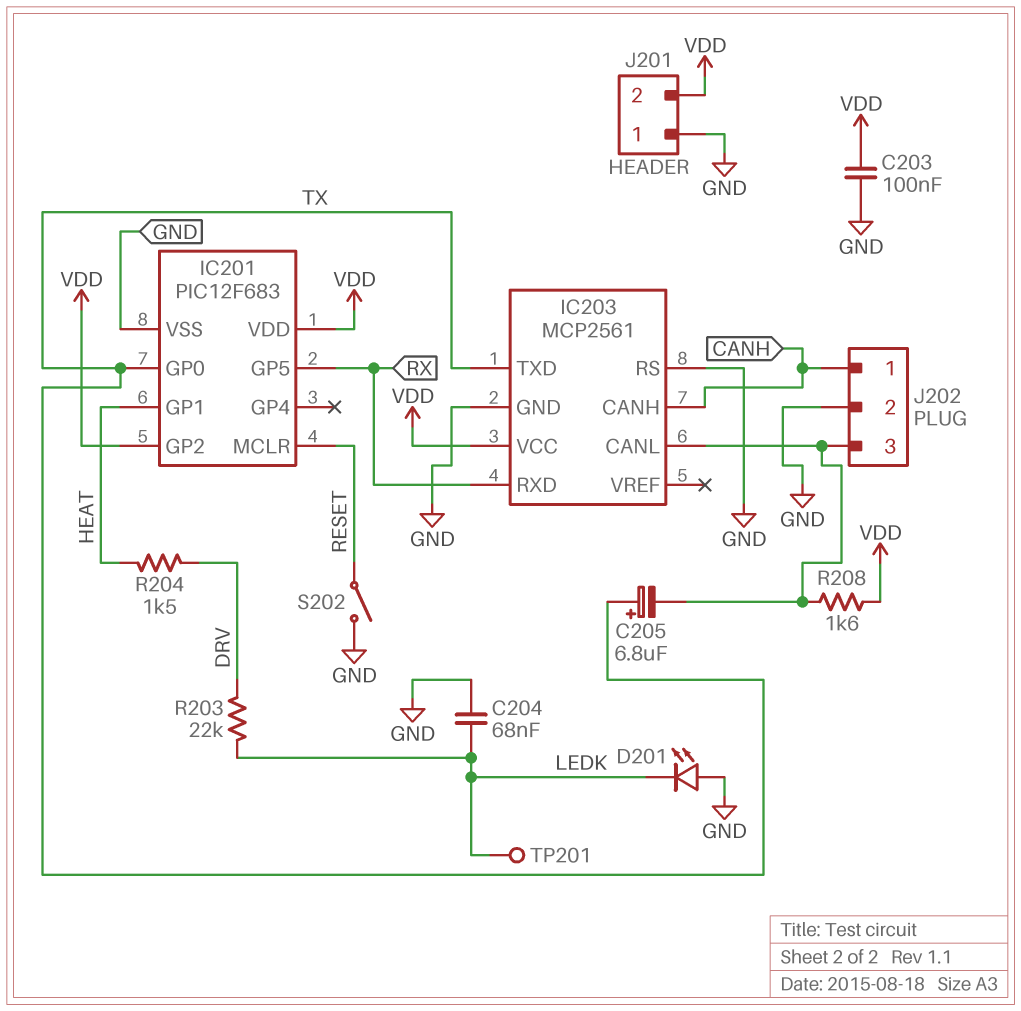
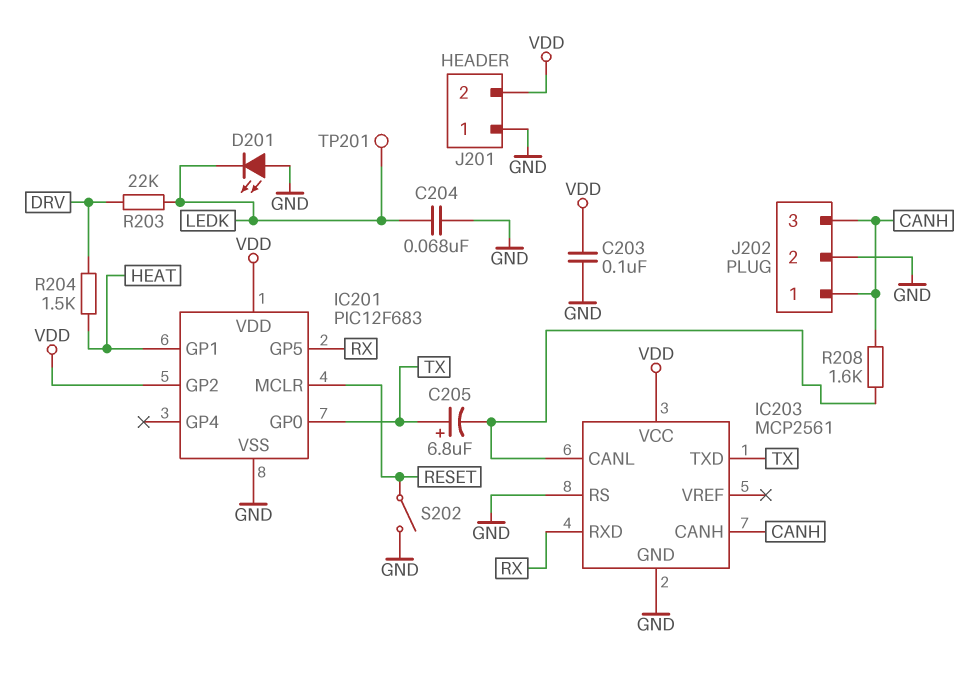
J202 pin 3: IC203/CANL -> CANH
R208: 1.6k (IC203/CANL, VDD) -> 1.6k (CANH, IC203/CANL)

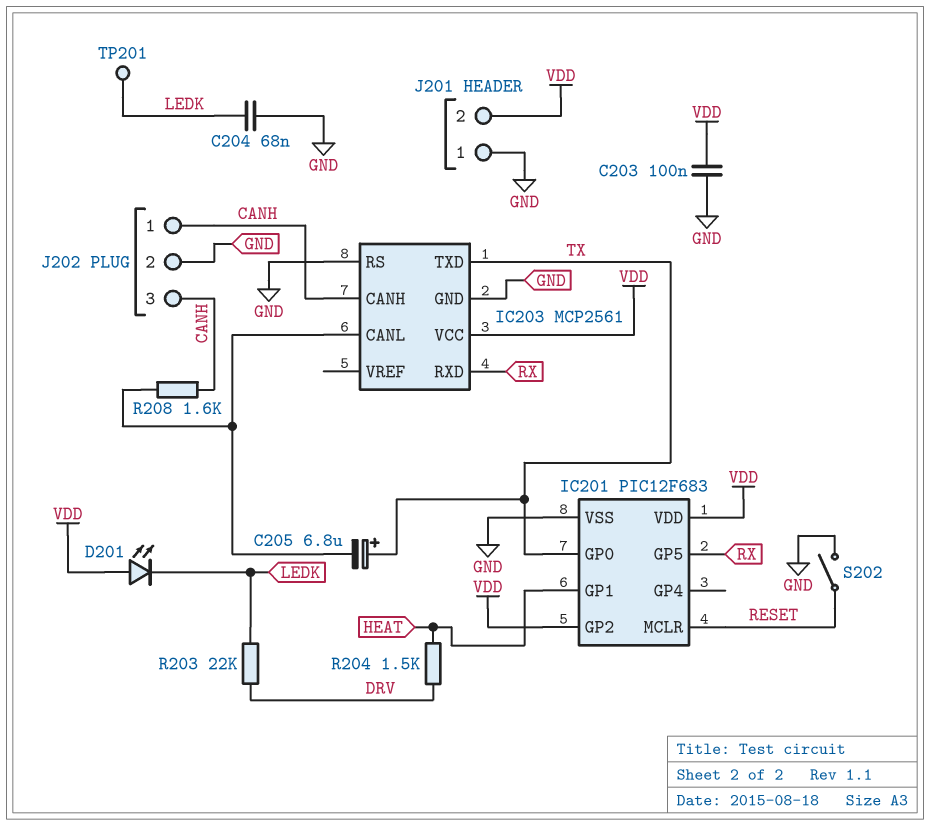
D201: LED (A GND, K LEDK) -> LED (A VDD, K LEDK)

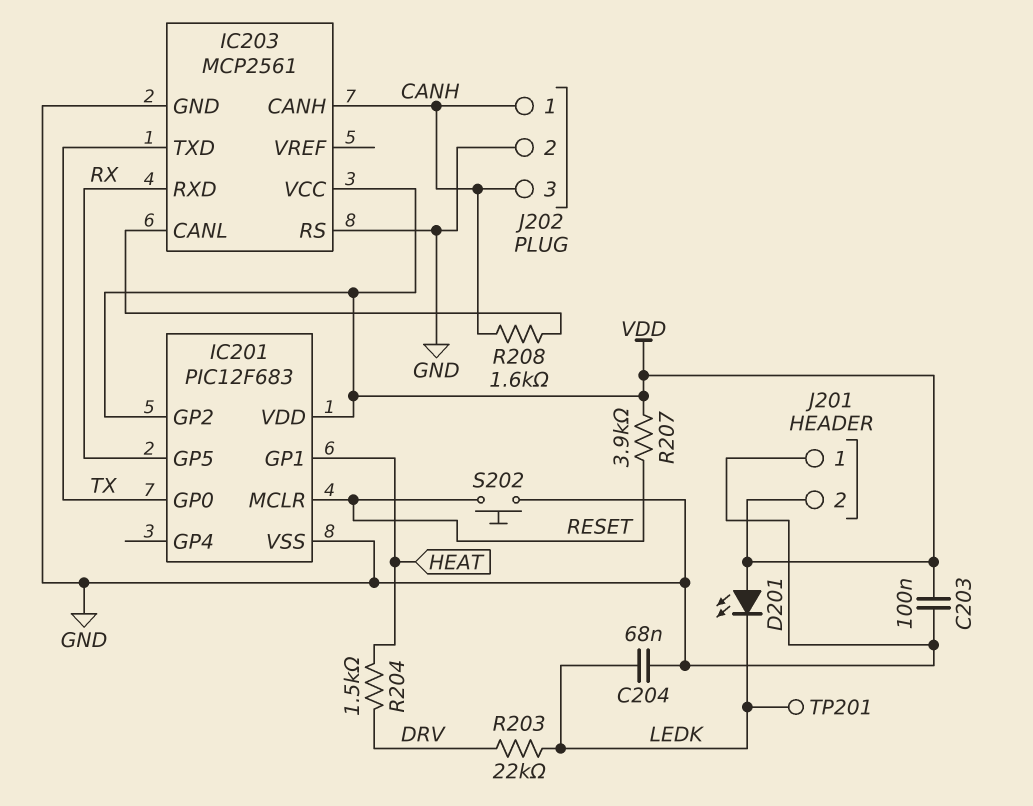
C205: 6.8uF (plus TX, minus IC203/CANL) -> none
R207: none -> 3.9k (RESET, VDD)
S202: switch (GND, RESET) -> button (GND, RESET)

